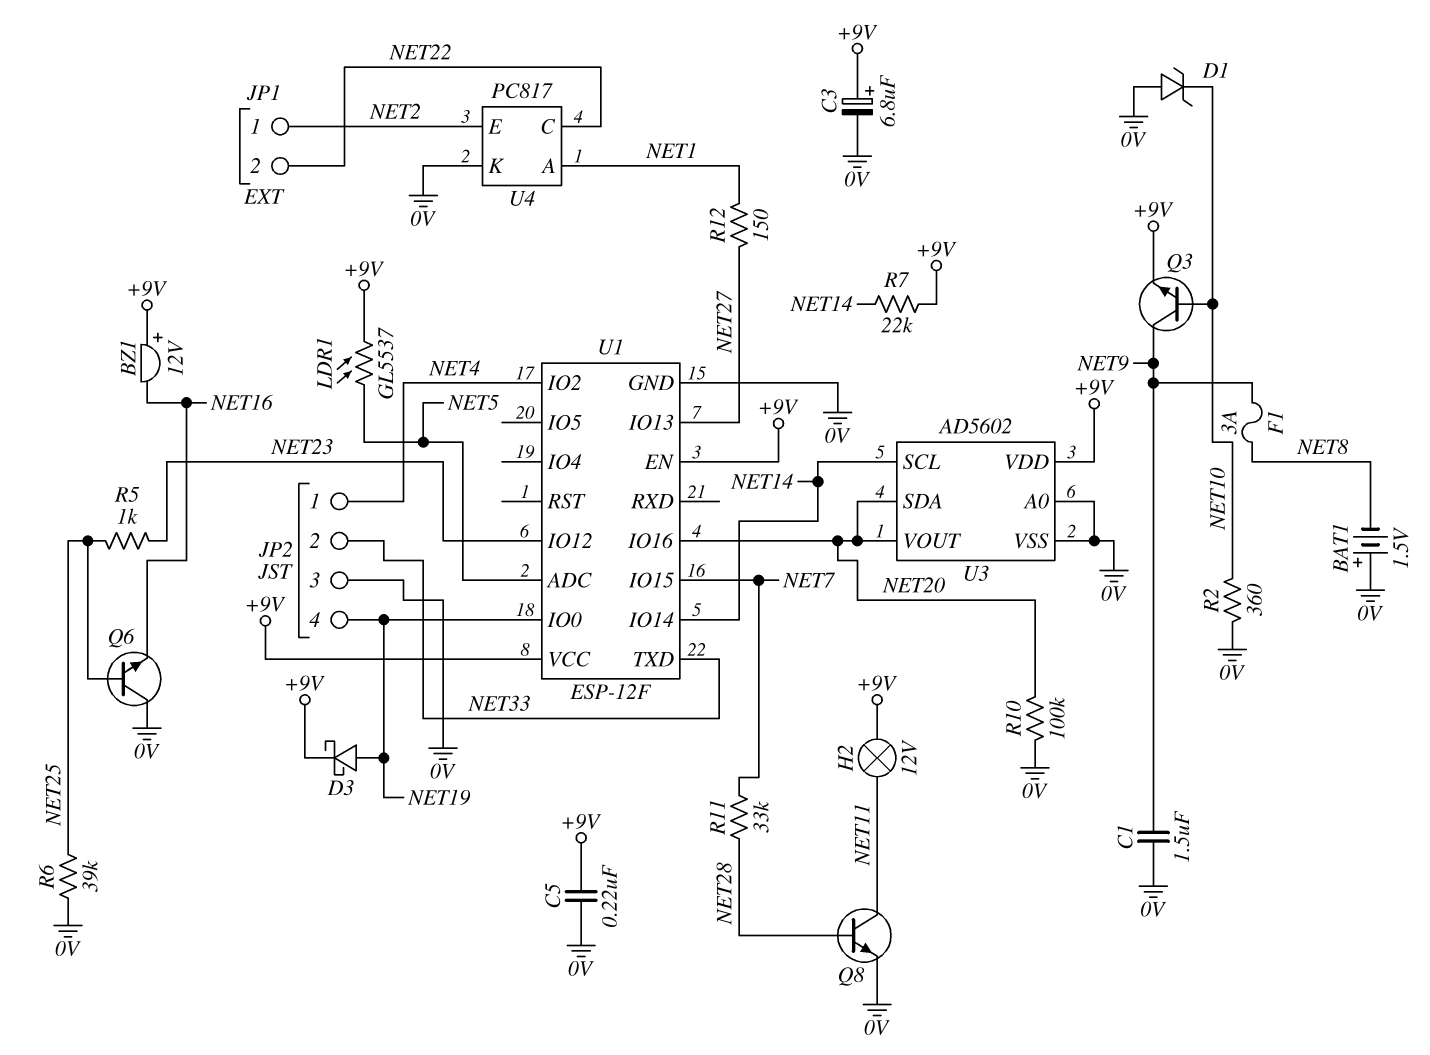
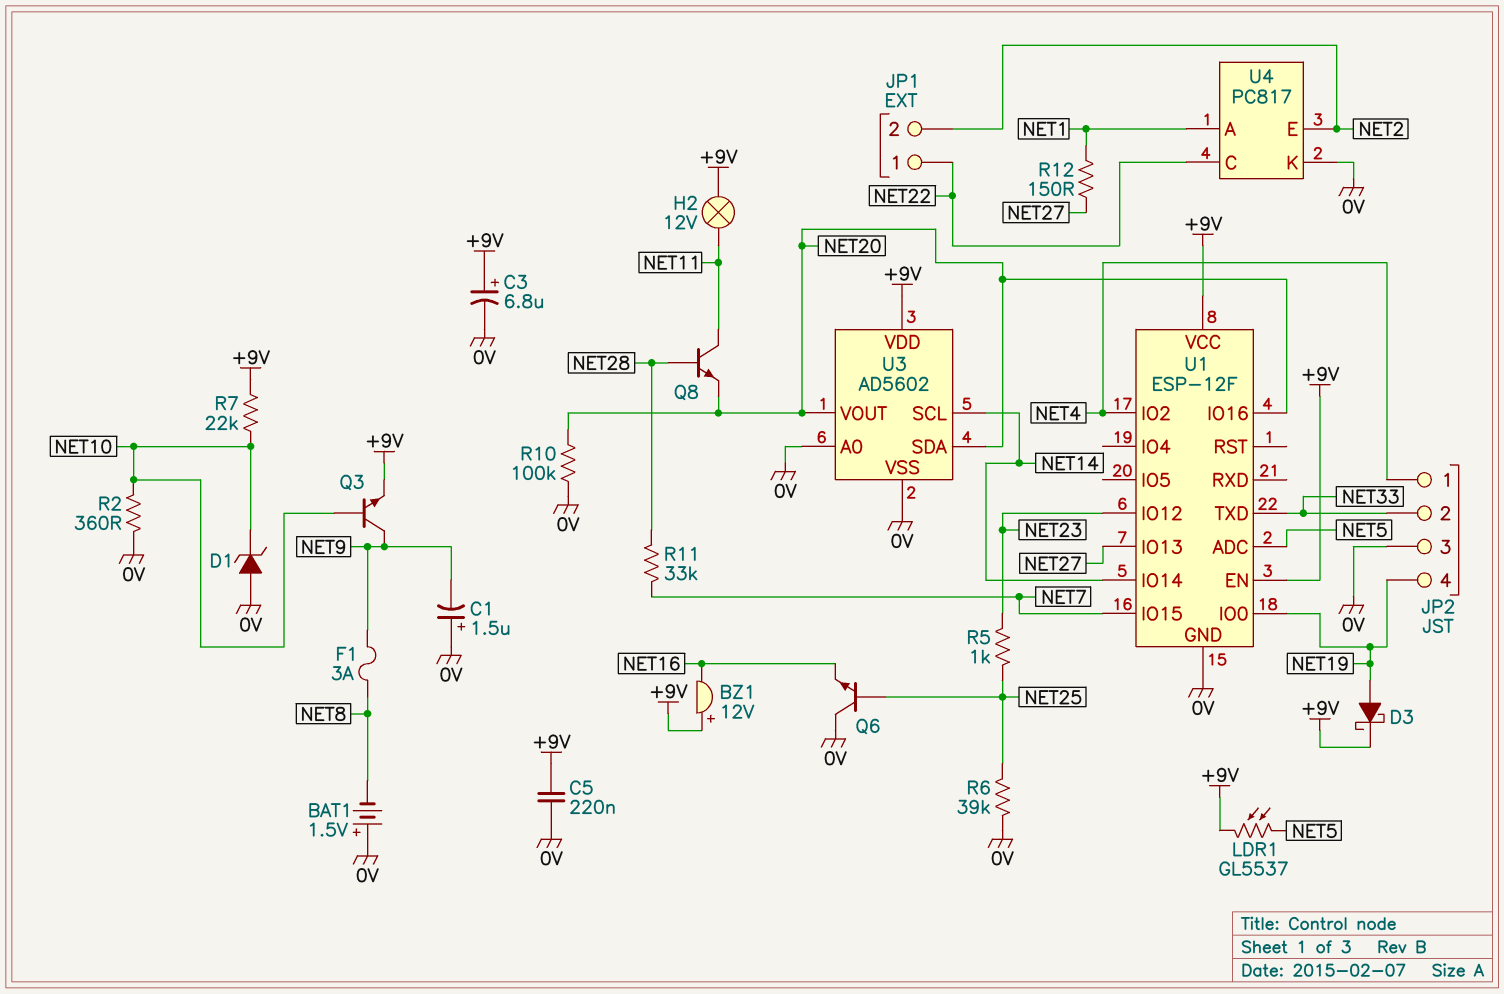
C1: 1.5uF (0V, NET9) -> 1.5uF (plus 0V, minus NET9)
JP1 pin 1: NET2 -> NET22
JP1 pin 2: NET22 -> NET2
Q8: NPN (B NET28, C NET11, E 0V) -> NPN (B NET28, C NET11, E NET20)
R7: 22k (+9V, NET14) -> 22k (+9V, NET10)

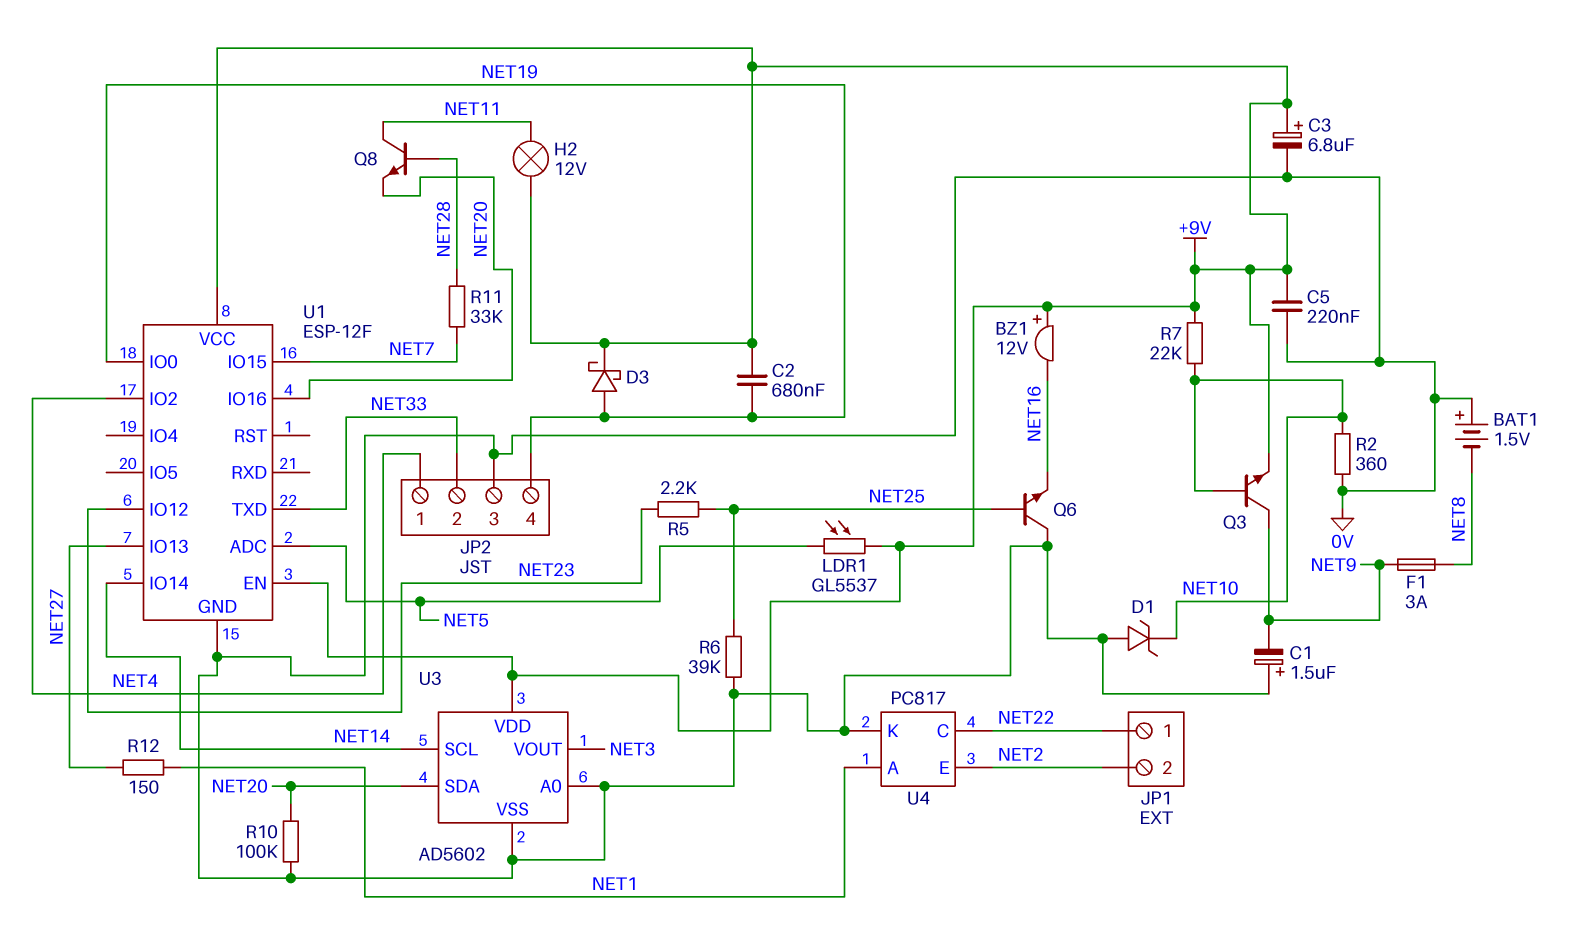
C2: none -> 680nF (+9V, NET19)
R5: 1k (NET23, NET25) -> 2.2k (NET23, NET25)
U3 pin VOUT: NET20 -> NET3

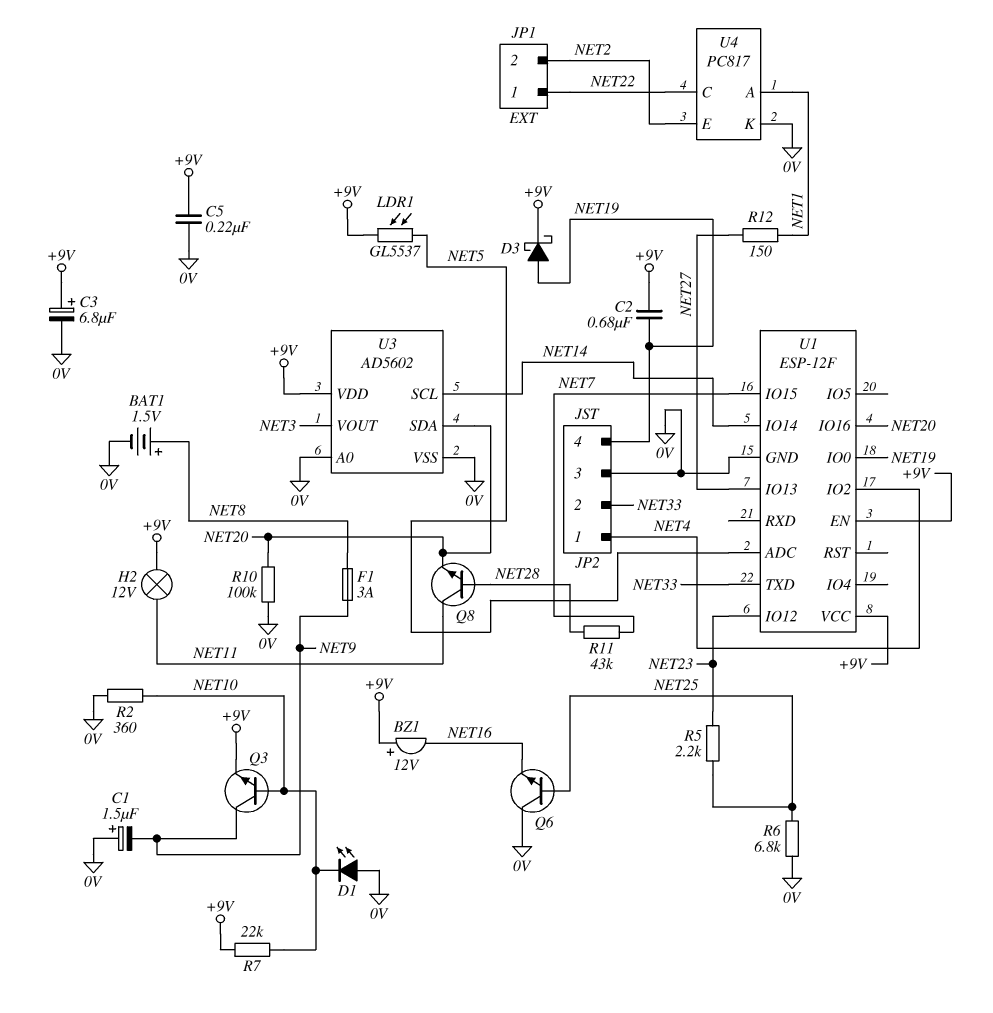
BAT1: 1.5V (plus 0V, minus NET8) -> 1.5V (plus NET8, minus 0V)
D1: zener (A 0V, K NET10) -> LED (A 0V, K NET10)
R6: 39k (0V, NET25) -> 6.8k (0V, NET25)
R11: 33k (NET7, NET28) -> 43k (NET7, NET28)

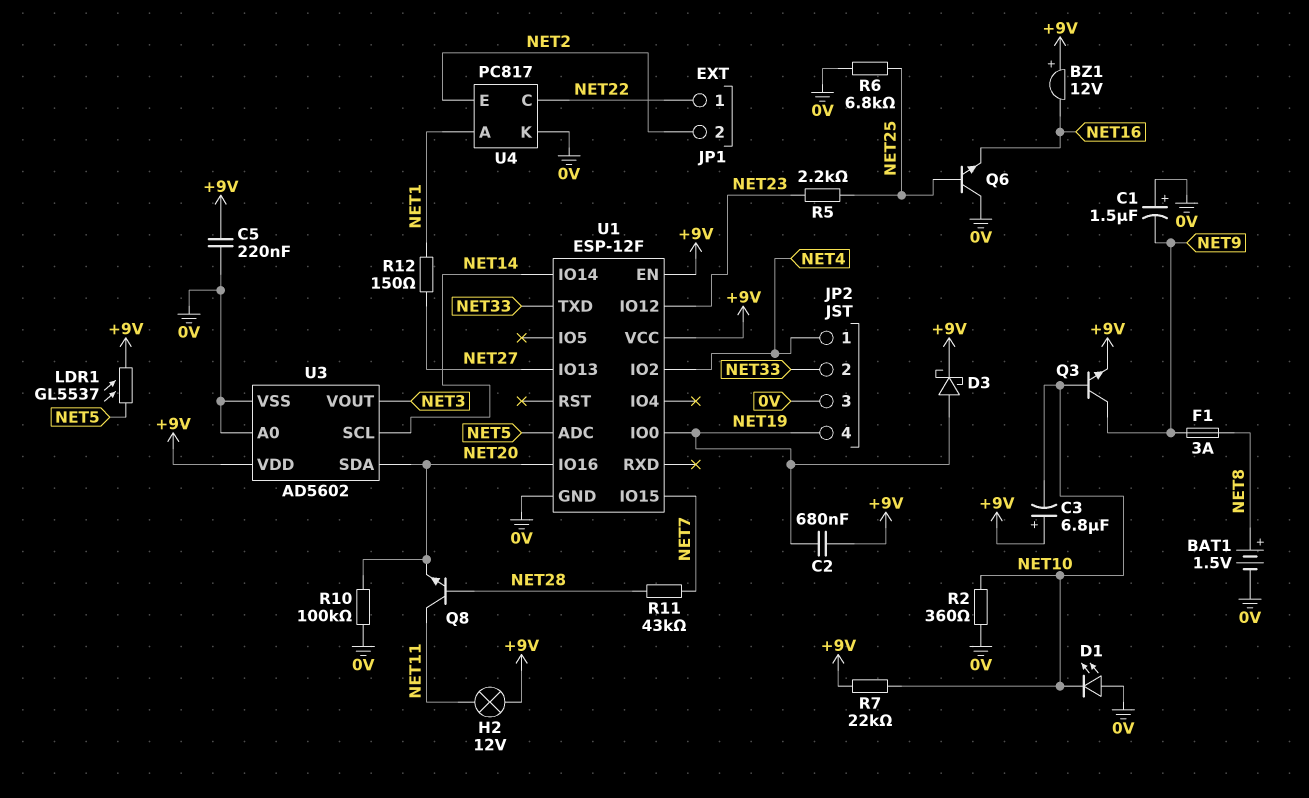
C3: 6.8uF (plus +9V, minus 0V) -> 6.8uF (plus +9V, minus NET10)

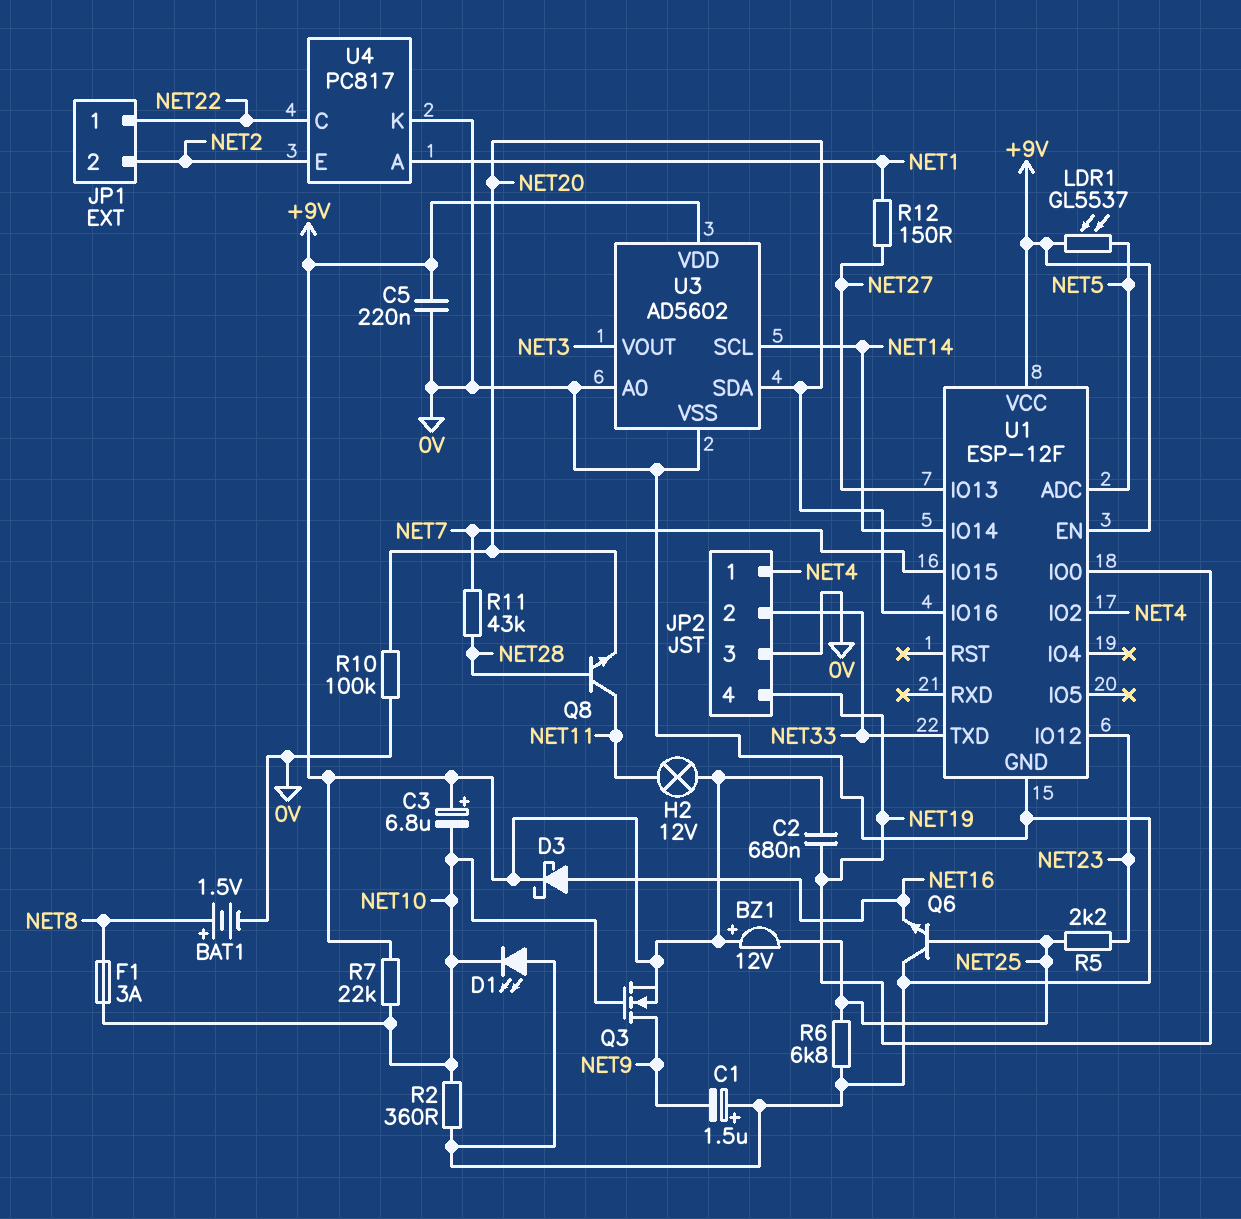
BZ1: buzzer 12V (plus +9V, minus NET16) -> buzzer 12V (plus +9V, minus NET25)
D3: schottky (A NET19, K +9V) -> schottky (A NET16, K +9V)
F1: 3A (NET8, NET9) -> 3A (NET8, NET10)
Q3: NPN (B NET10, C NET9, E +9V) -> NMOS (G NET10, D NET9, S +9V)

